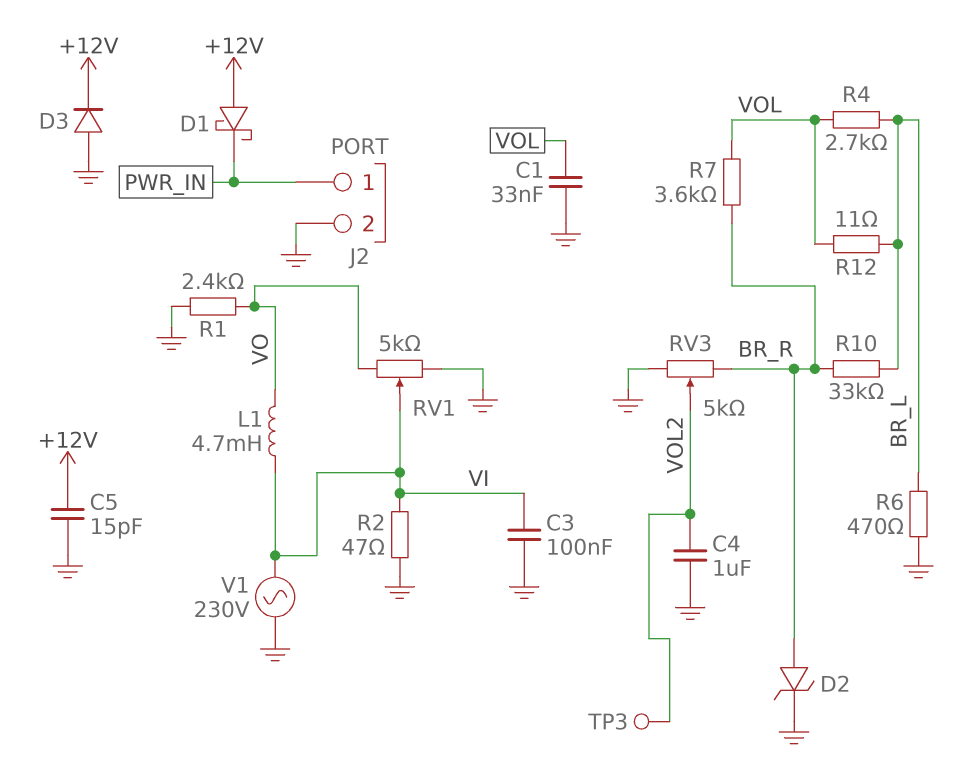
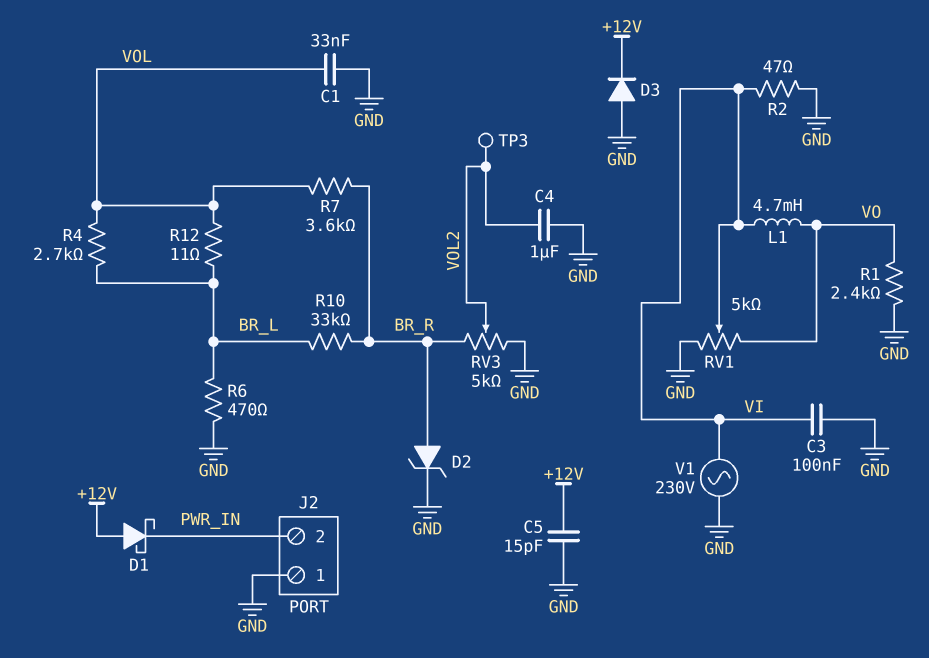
J2 pin 1: PWR_IN -> GND
J2 pin 2: GND -> PWR_IN

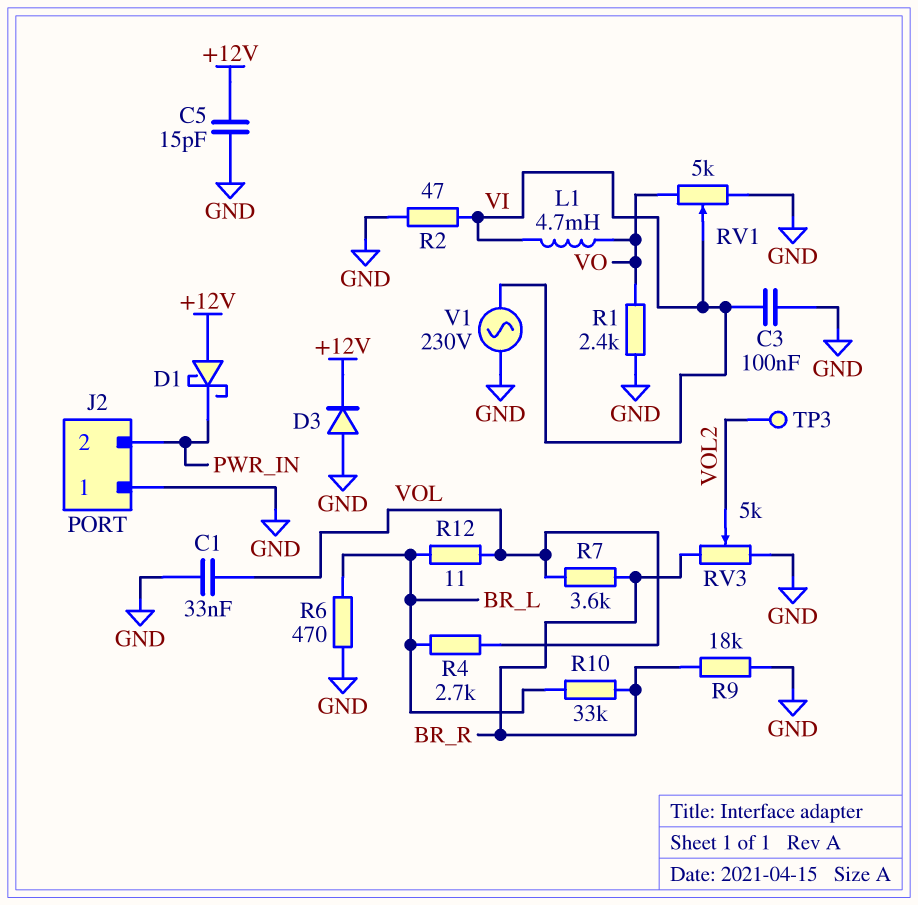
C4: 1uF (GND, VOL2) -> none
D2: zener (A BR_R, K GND) -> none
R9: none -> 18k (BR_R, GND)

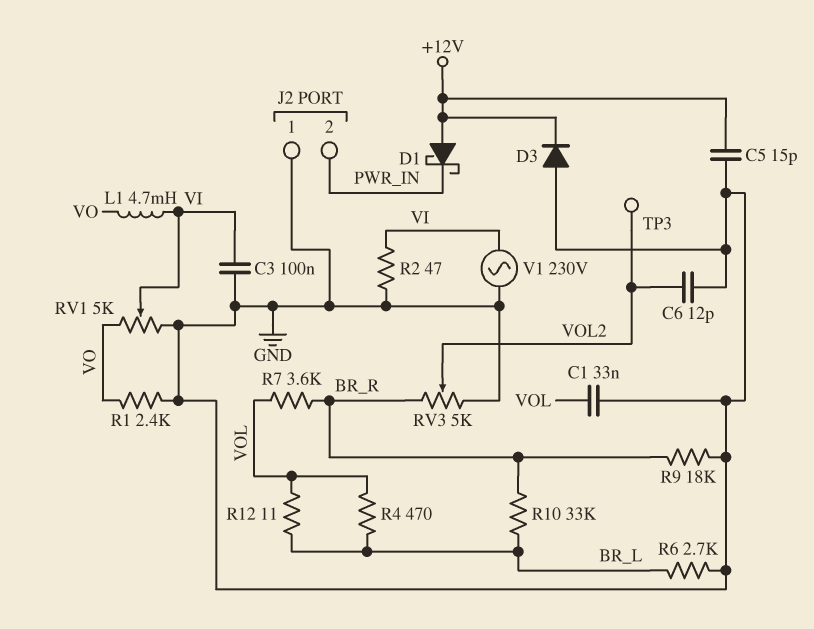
C6: none -> 12pF (GND, VOL2)
R4: 2.7k (BR_L, VOL) -> 470 (BR_L, VOL)
R6: 470 (BR_L, GND) -> 2.7k (BR_L, GND)

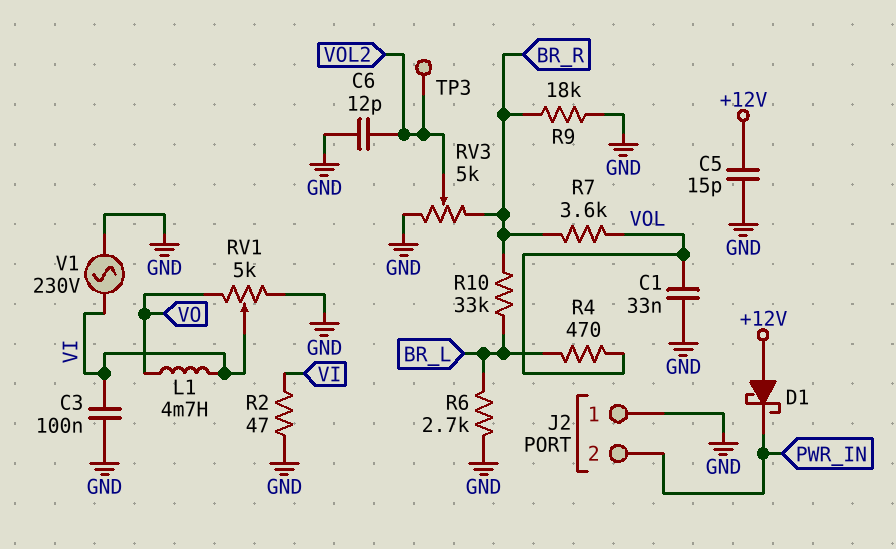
D3: diode (A GND, K +12V) -> none
R1: 2.4k (GND, VO) -> none
R12: 11 (BR_L, VOL) -> none

